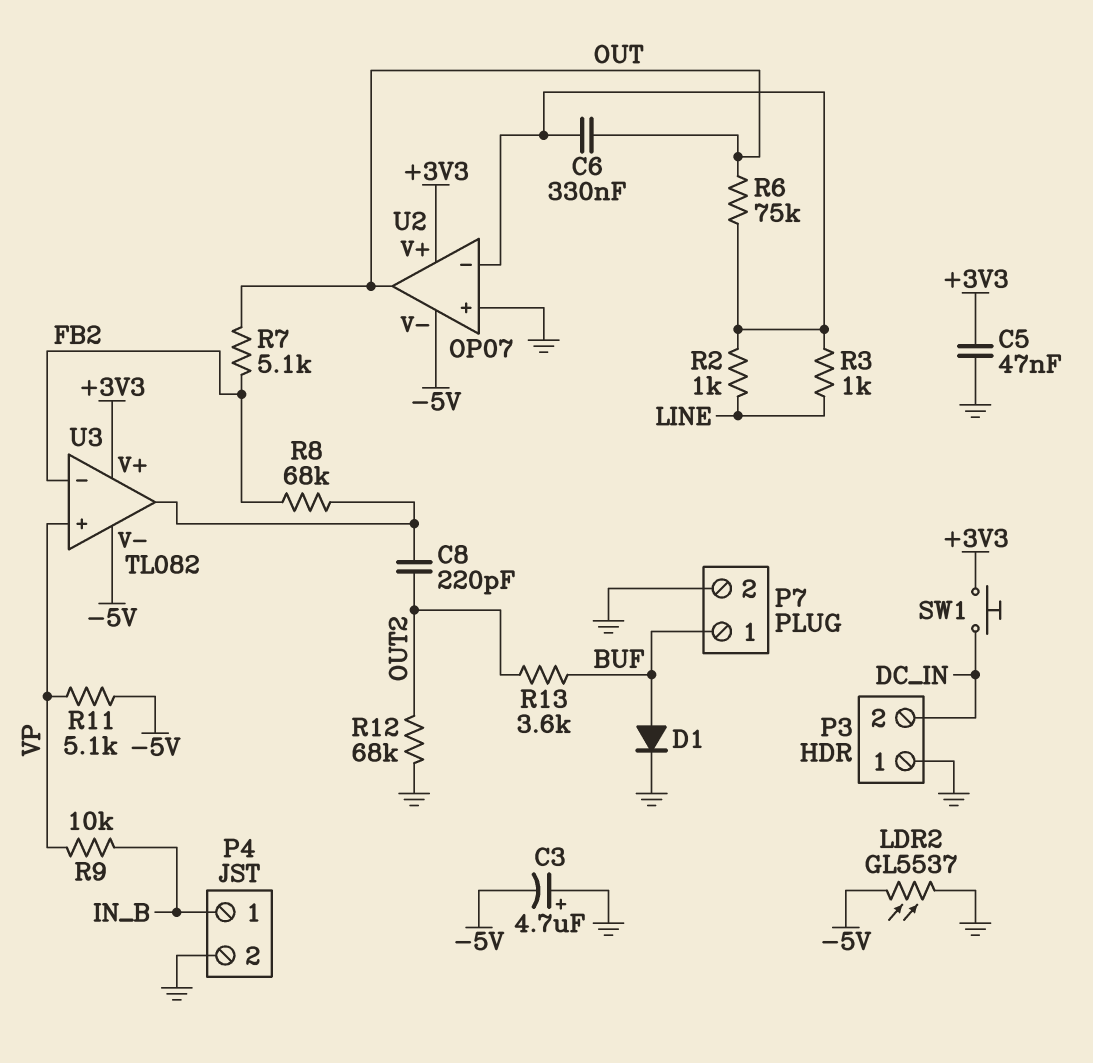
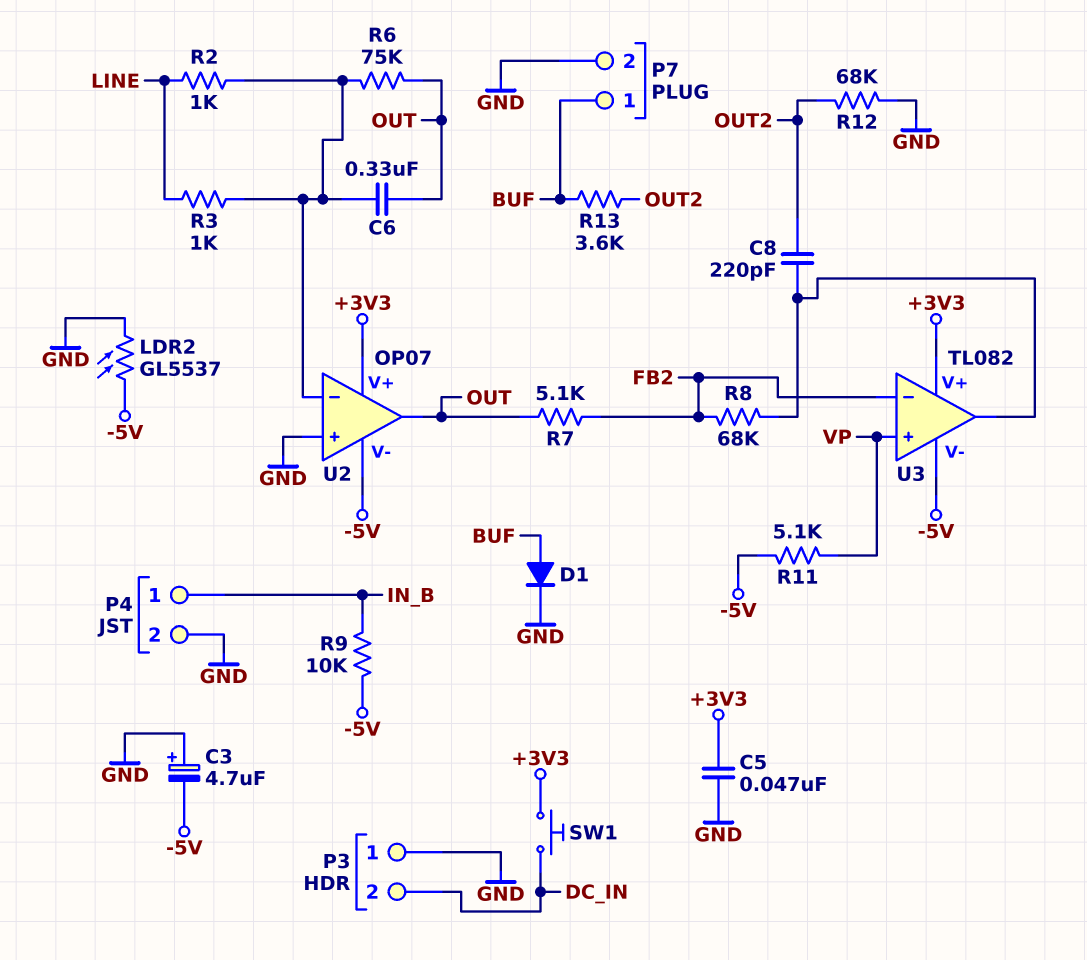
R9: 10k (IN_B, VP) -> 10k (-5V, IN_B)

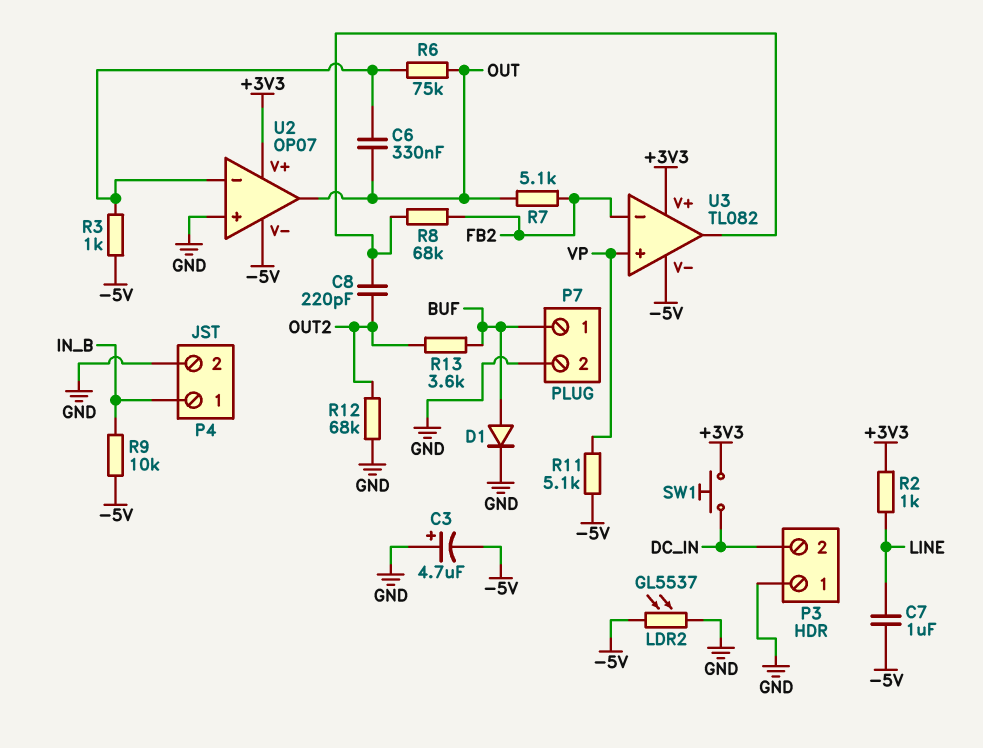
C5: 47nF (+3V3, GND) -> none
C7: none -> 1uF (-5V, LINE)
R2: 1k (LINE, U2/in-) -> 1k (+3V3, LINE)
R3: 1k (LINE, U2/in-) -> 1k (-5V, U2/in-)

